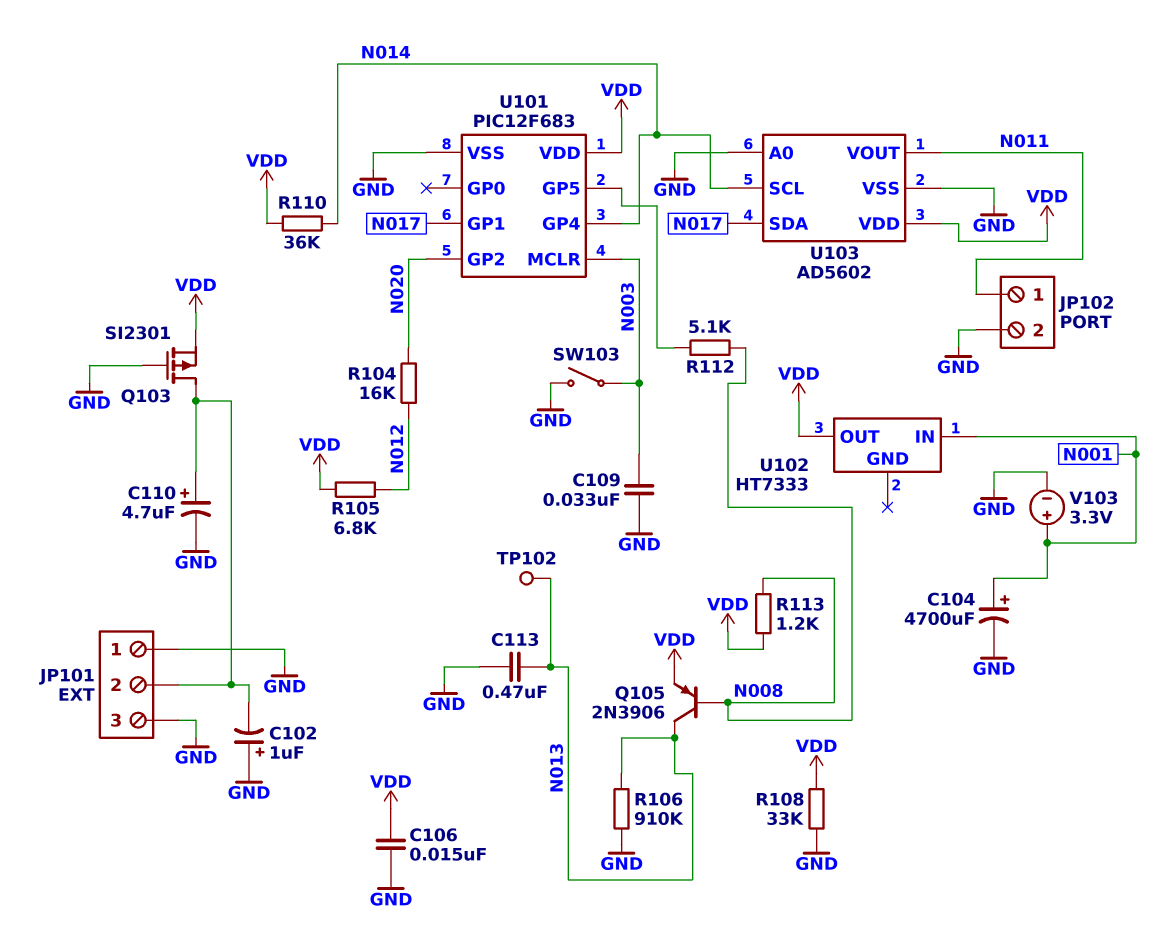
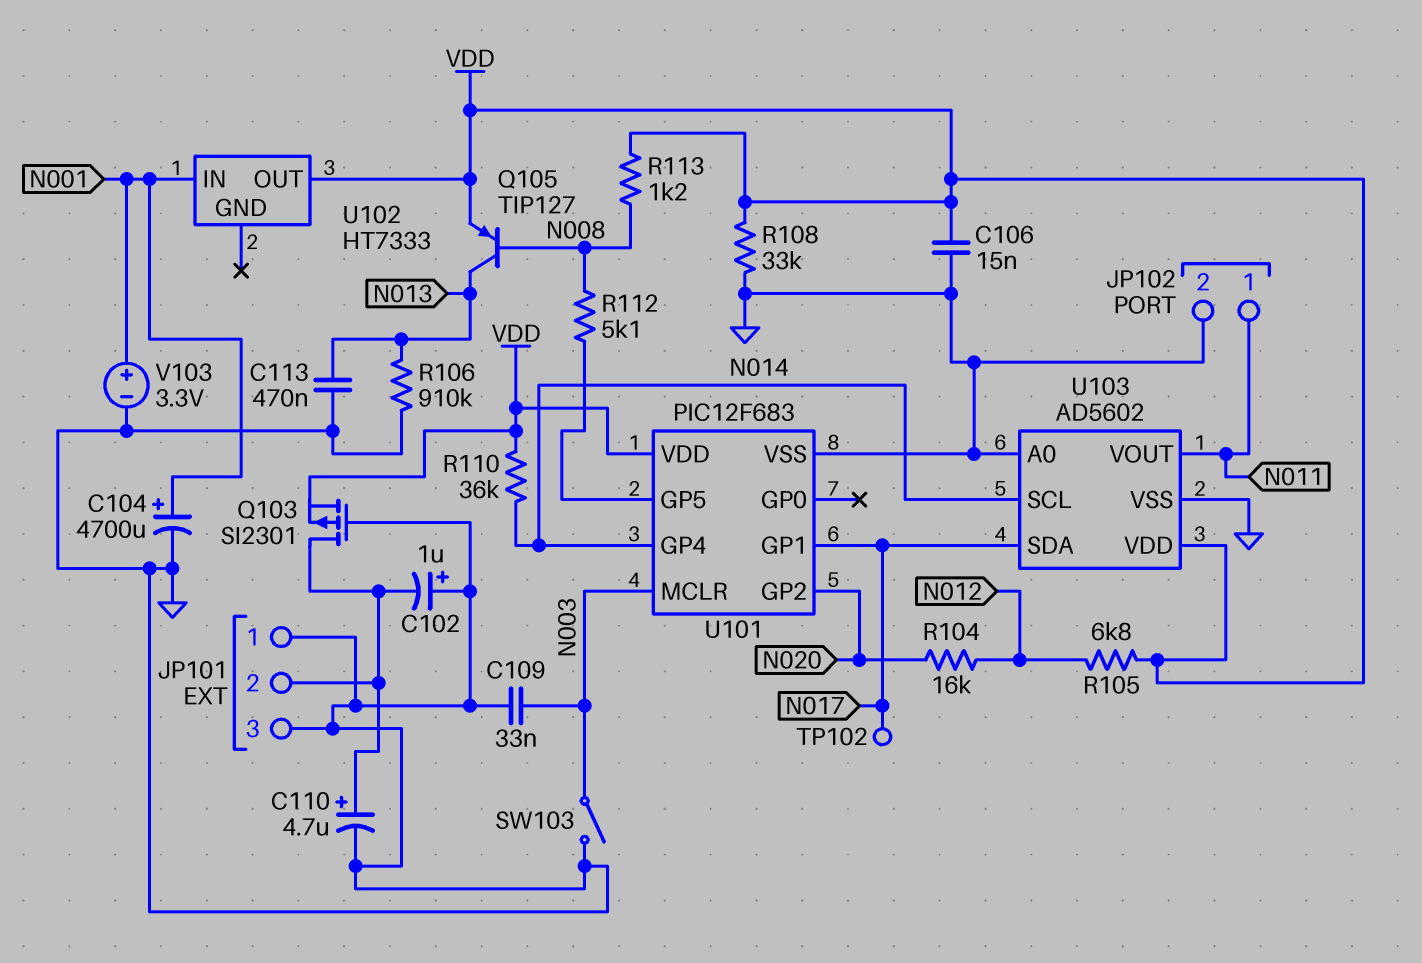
Q105: PNP 2N3906 (B N008, C N013, E VDD) -> PNP TIP127 (B N008, C N013, E VDD)
TP102: test point (N013) -> test point (N017)

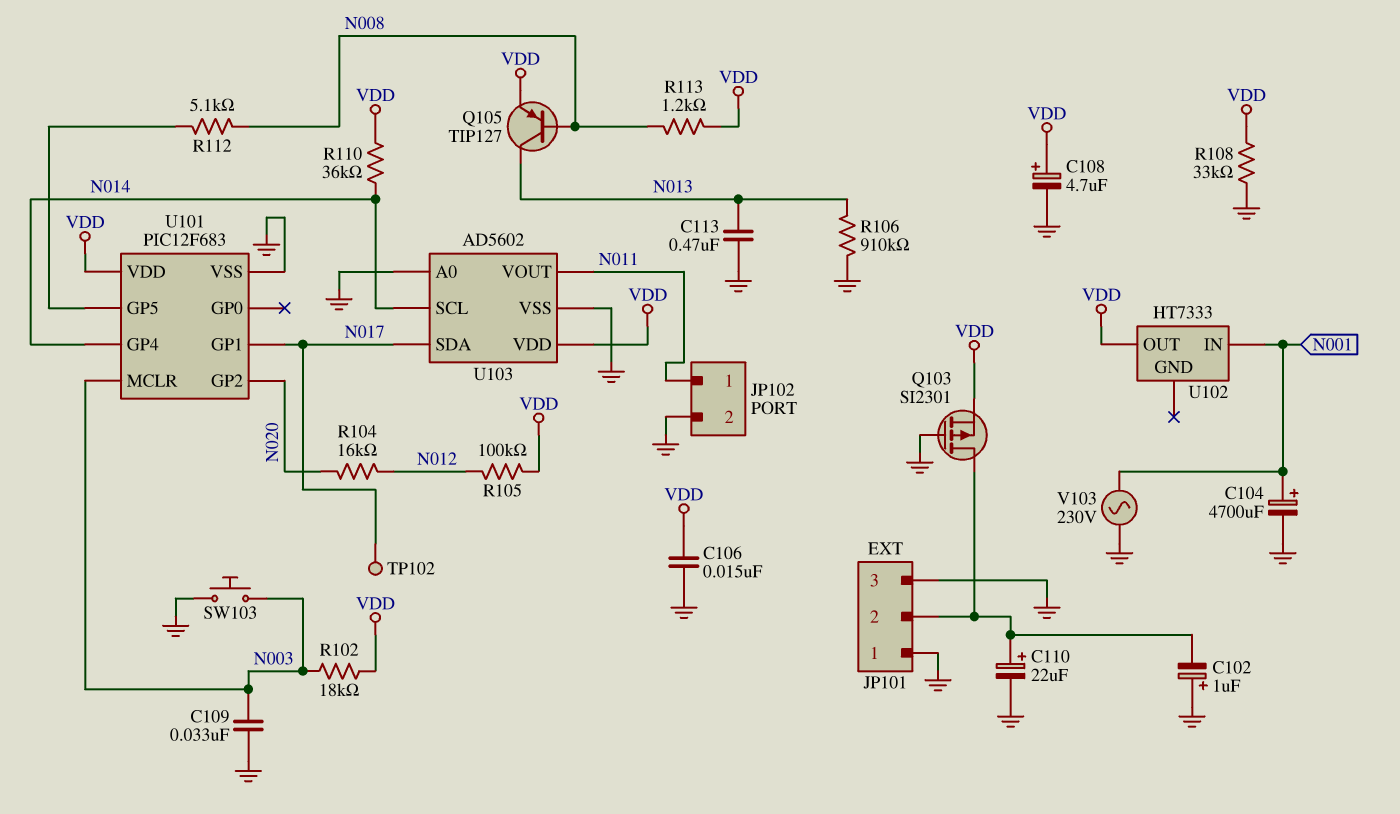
C108: none -> 4.7uF (plus VDD, minus GND)
C110: 4.7uF (plus JP101/2, minus GND) -> 22uF (plus JP101/2, minus GND)
R102: none -> 18k (N003, VDD)
R105: 6.8k (N012, VDD) -> 100k (N012, VDD)
SW103: switch (GND, N003) -> button (GND, N003)
V103: 3.3V (plus N001, minus GND) -> AC 230V (GND, N001)

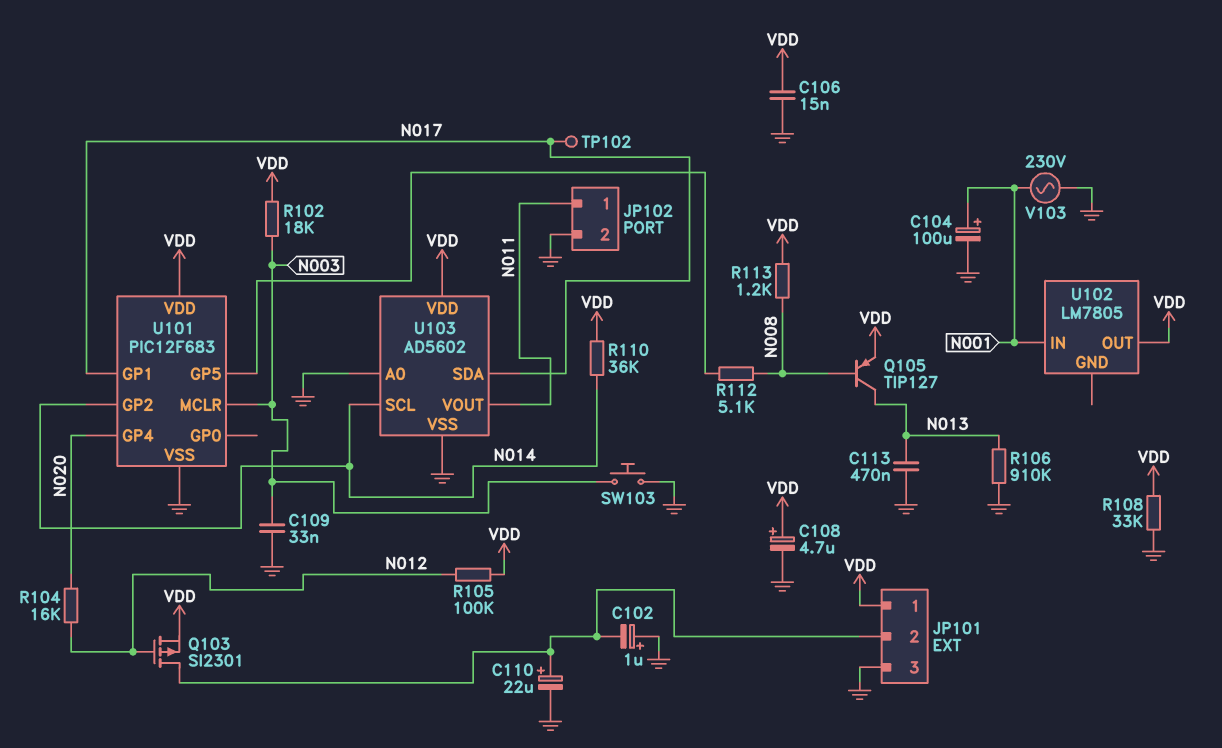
C104: 4700uF (plus N001, minus GND) -> 100uF (plus N001, minus GND)
JP101 pin 1: GND -> VDD
Q103: PMOS SI2301 (G GND, D JP101/2, S VDD) -> PMOS SI2301 (G N012, D JP101/2, S VDD)
U101 pin GP2: N020 -> N014
U101 pin GP4: N014 -> N020
U102: HT7333 -> LM7805

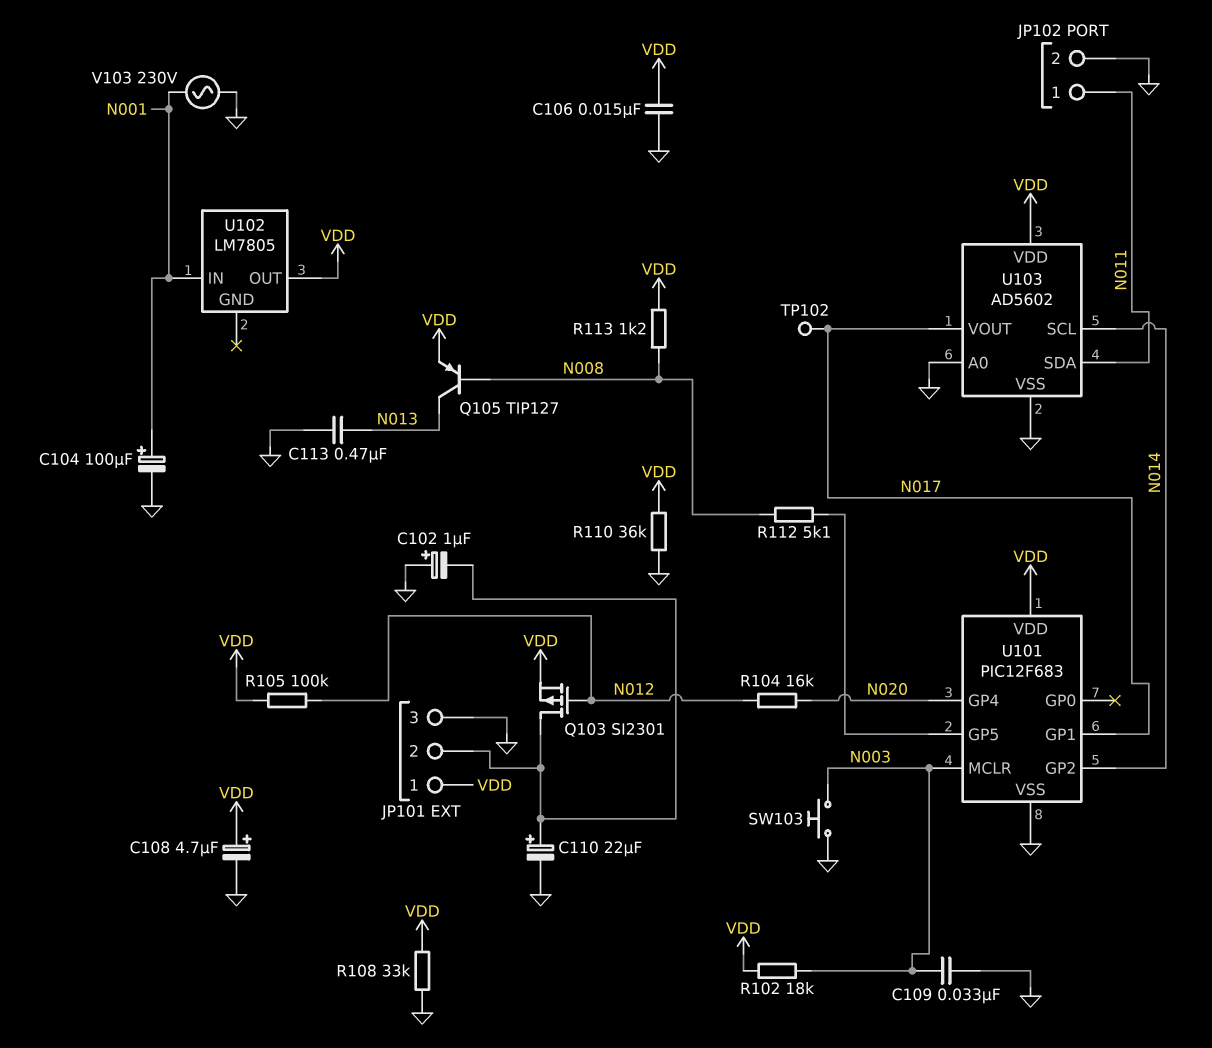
R106: 910k (GND, N013) -> none
R110: 36k (N014, VDD) -> 36k (GND, VDD)
U103 pin SDA: N017 -> N011
U103 pin VOUT: N011 -> N017

